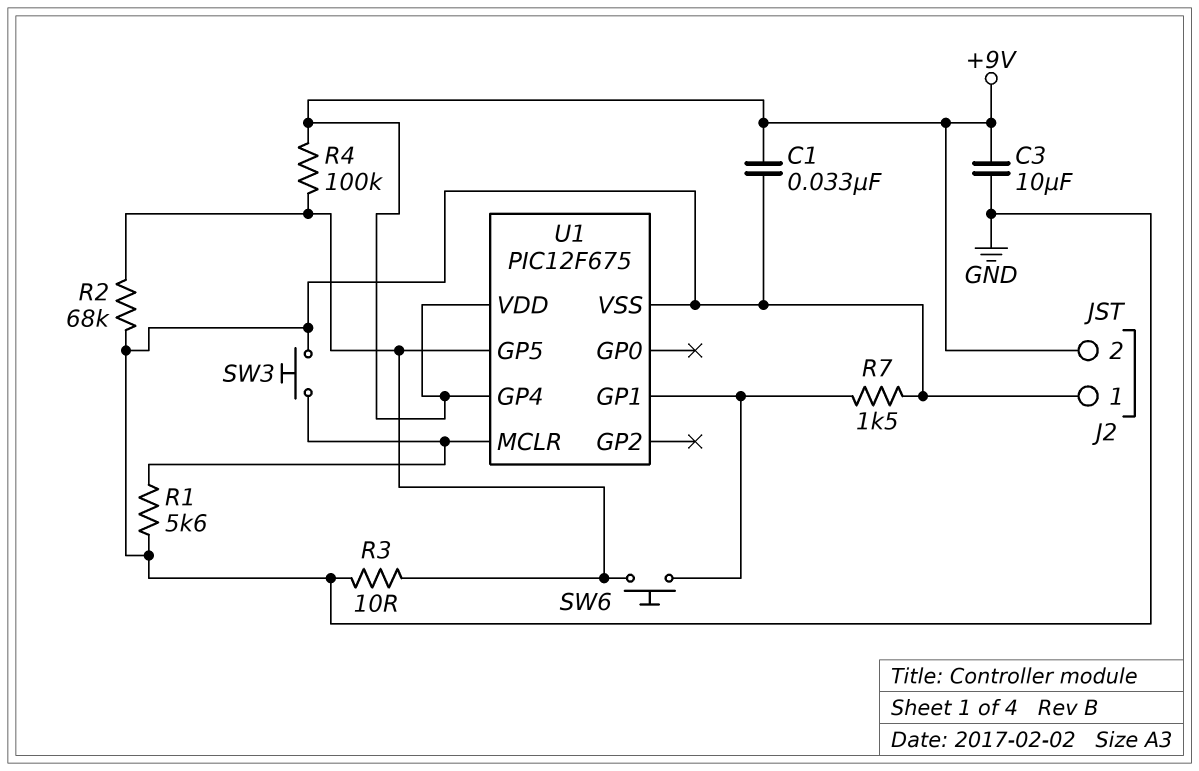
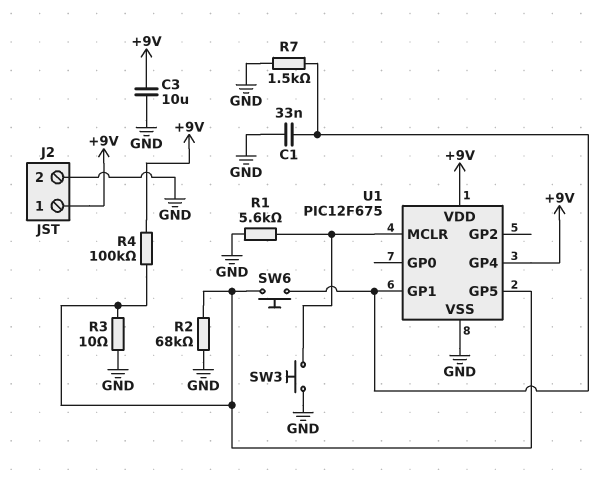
C1: 33nF (+9V, GND) -> 33nF (GND, U1/GP1)
J2 pin 1: GND -> +9V
J2 pin 2: +9V -> GND

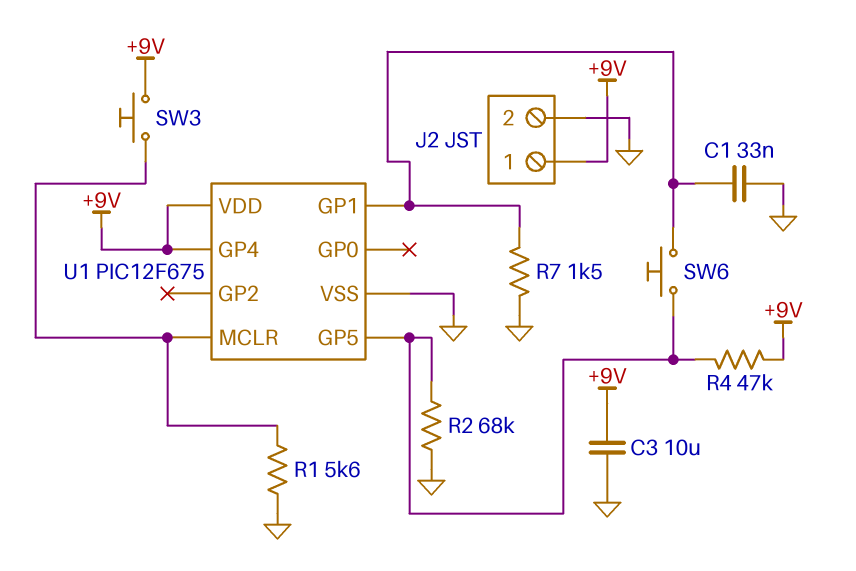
R3: 10 (GND, U1/GP5) -> none
R4: 100k (+9V, U1/GP5) -> 47k (+9V, U1/GP5)
SW3: button (GND, U1/MCLR) -> button (+9V, U1/MCLR)

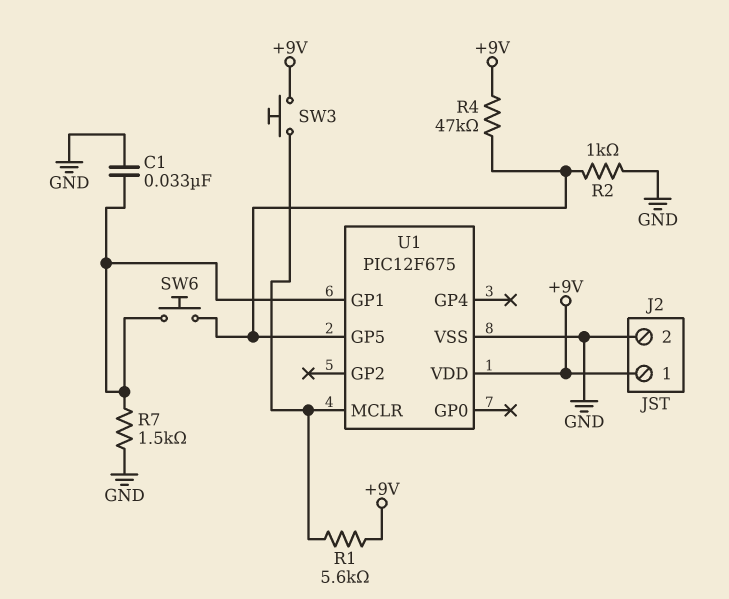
C3: 10uF (+9V, GND) -> none
R1: 5.6k (GND, U1/MCLR) -> 5.6k (+9V, U1/MCLR)
R2: 68k (GND, U1/GP5) -> 1k (GND, U1/GP5)
U1 pin GP4: +9V -> none

